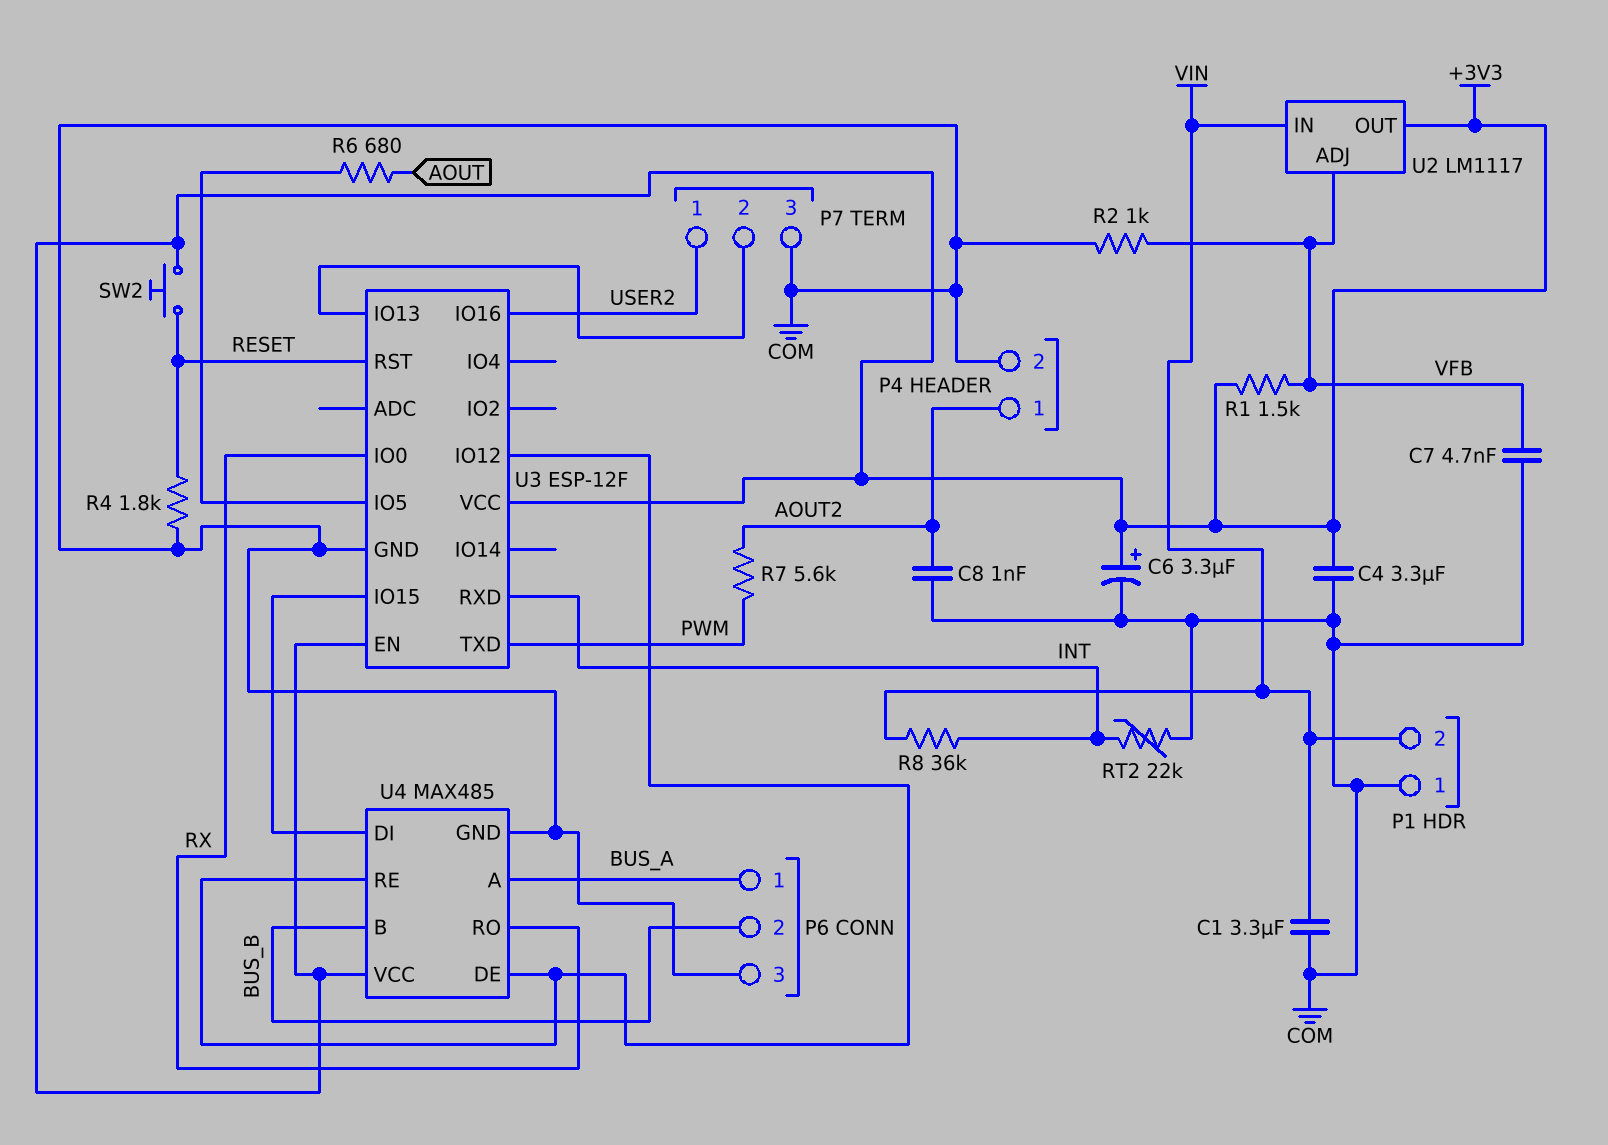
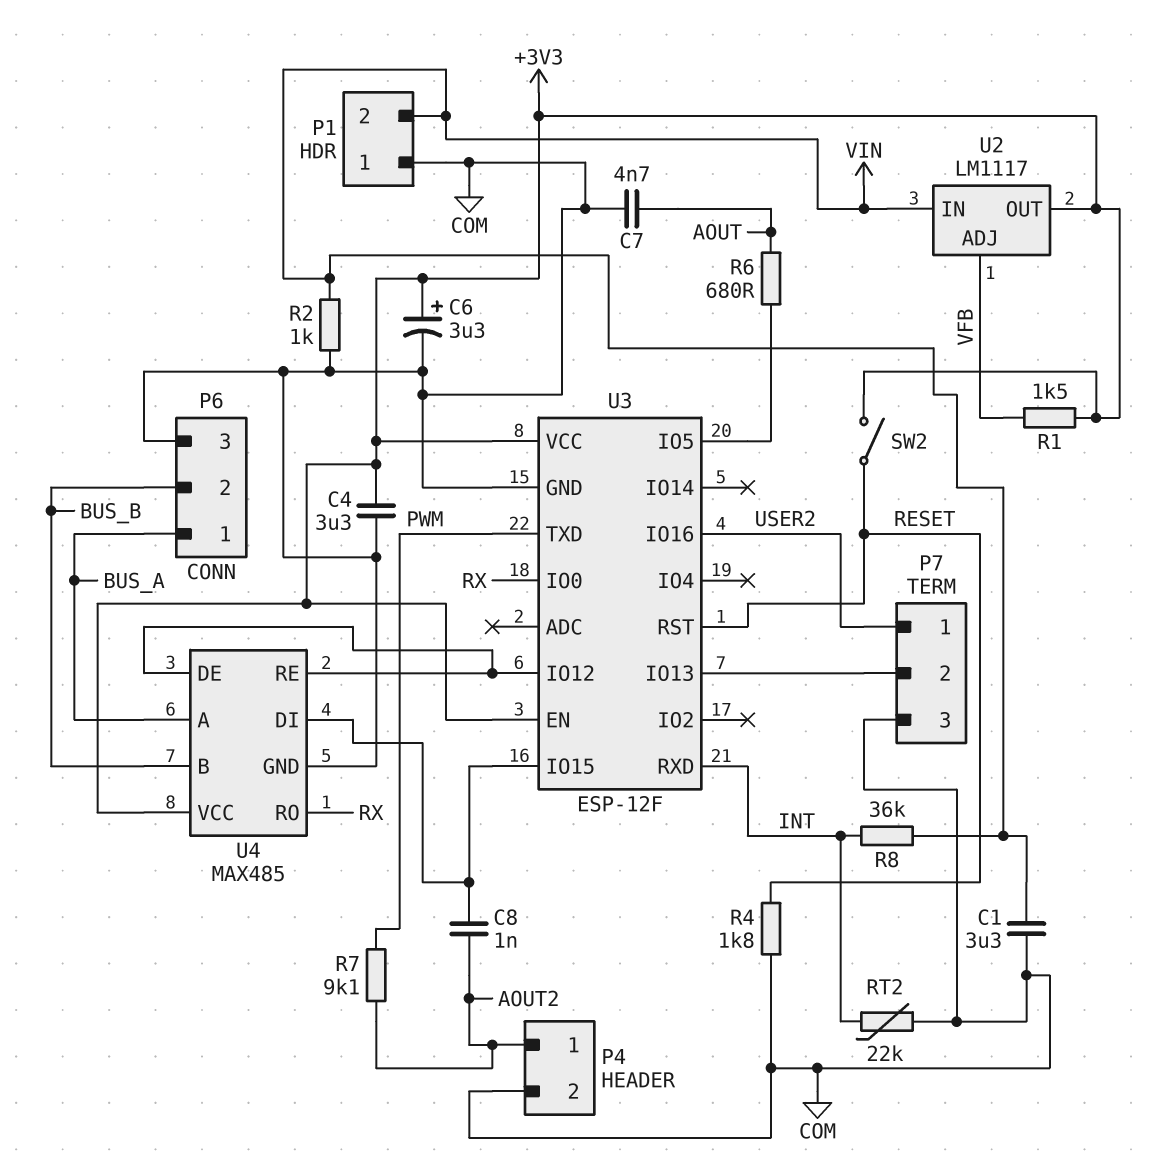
C7: 4.7nF (COM, VFB) -> 4.7nF (AOUT, COM)
C8: 1nF (AOUT2, COM) -> 1nF (AOUT2, U3/IO15)
R2: 1k (COM, VFB) -> 1k (COM, VIN)
R7: 5.6k (AOUT2, PWM) -> 9.1k (AOUT2, PWM)
SW2: button (+3V3, RESET) -> switch (+3V3, RESET)

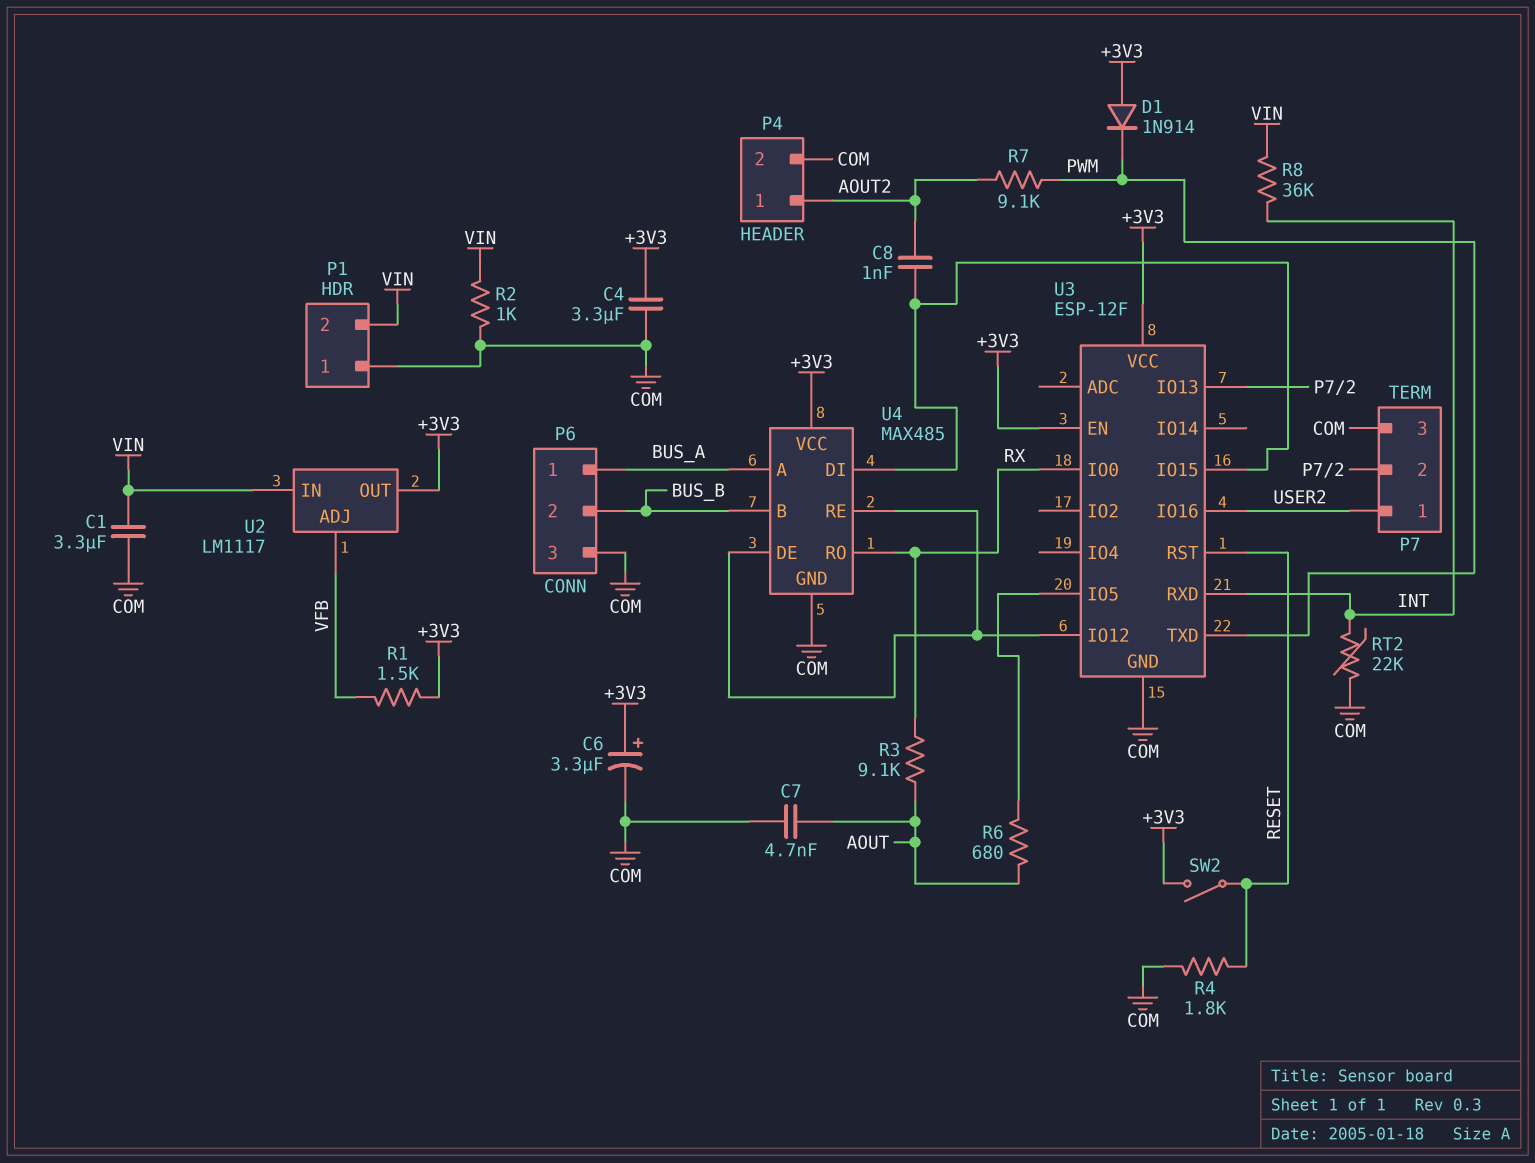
D1: none -> diode 1N914 (A +3V3, K PWM)
R3: none -> 9.1k (AOUT, RX)

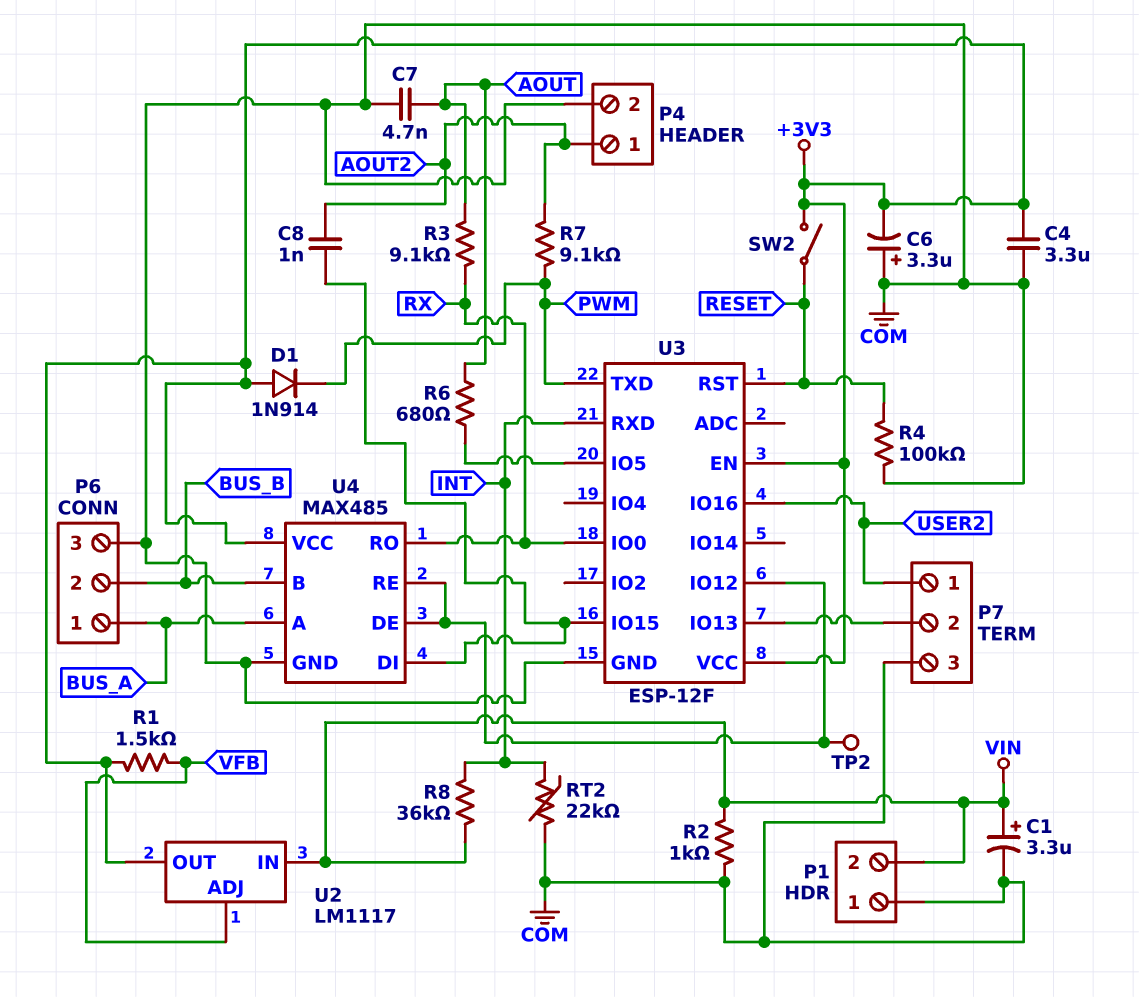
C1: 3.3uF (COM, VIN) -> 3.3uF (plus VIN, minus COM)
C6: 3.3uF (plus +3V3, minus COM) -> 3.3uF (plus COM, minus +3V3)
R4: 1.8k (COM, RESET) -> 100k (COM, RESET)
TP2: none -> test point (U3/IO12)

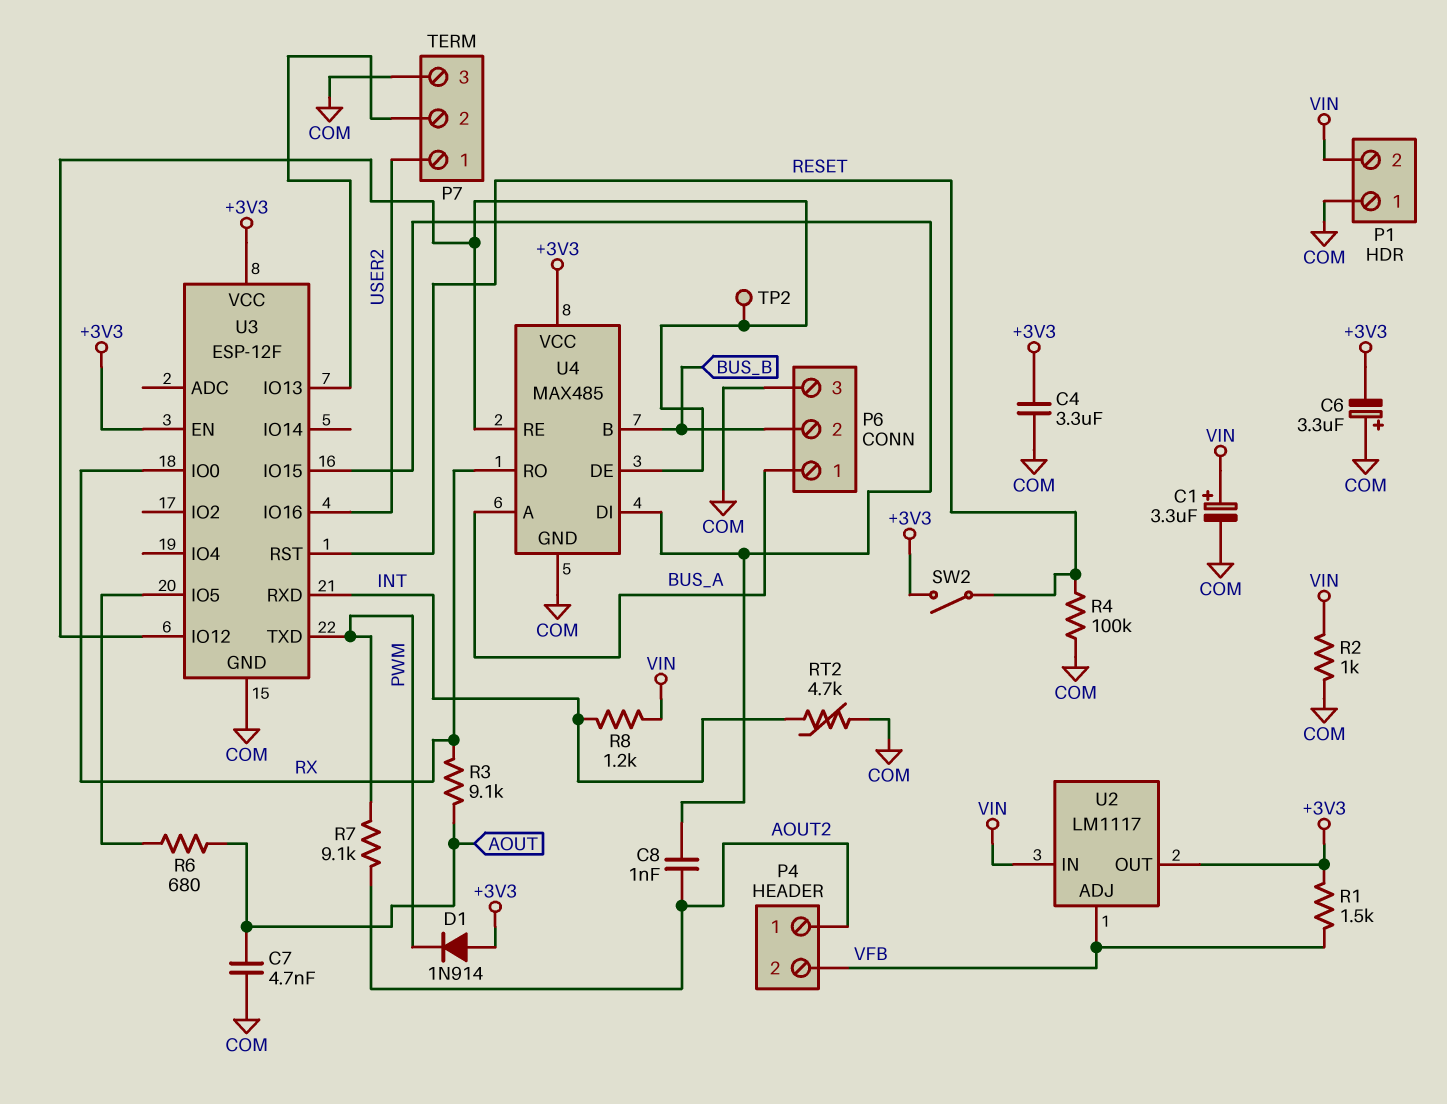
P4 pin 2: COM -> VFB
R8: 36k (INT, VIN) -> 1.2k (INT, VIN)
RT2: 22k (COM, INT) -> 4.7k (COM, INT)

